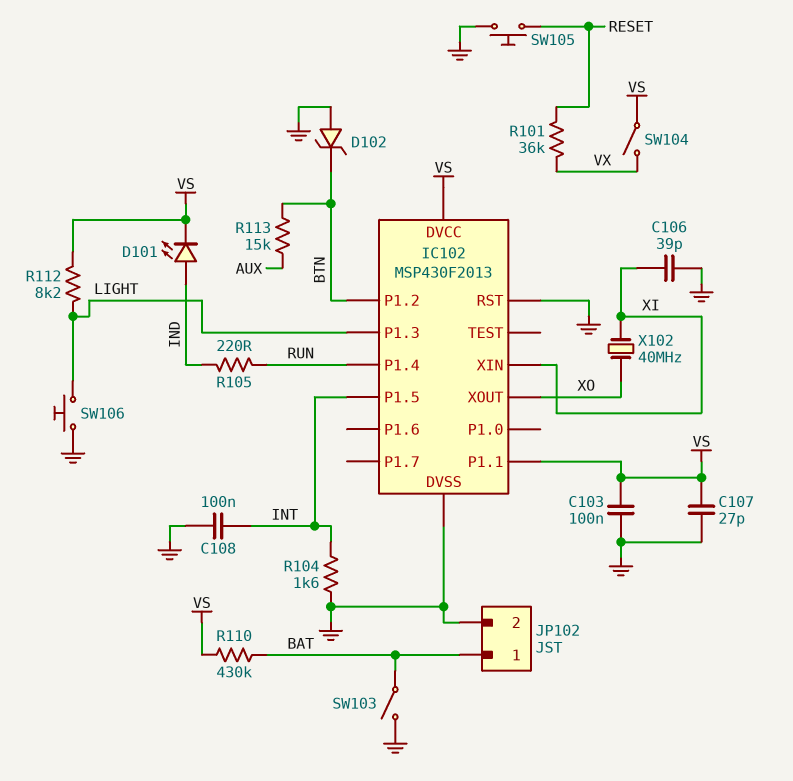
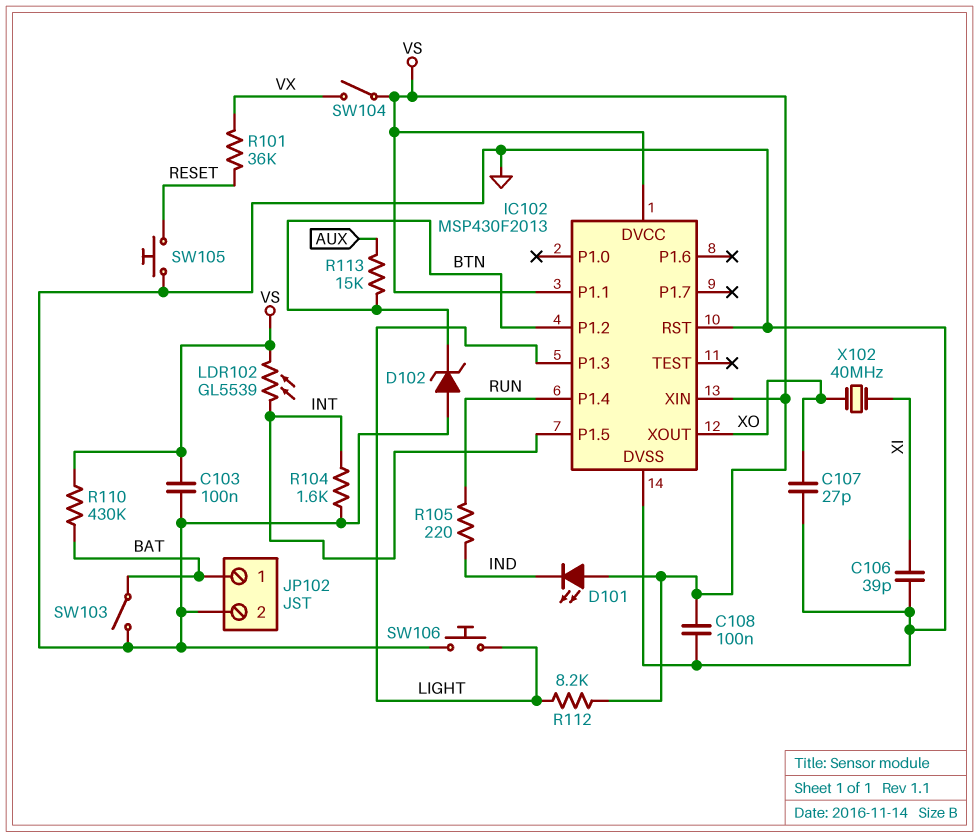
C107: 27pF (GND, VS) -> 27pF (GND, XO)
C108: 100nF (GND, INT) -> 100nF (GND, VS)
D101: LED (A IND, K VS) -> LED (A VS, K IND)
IC102 pin XIN: XI -> VS
LDR102: none -> GL5539 (INT, VS)

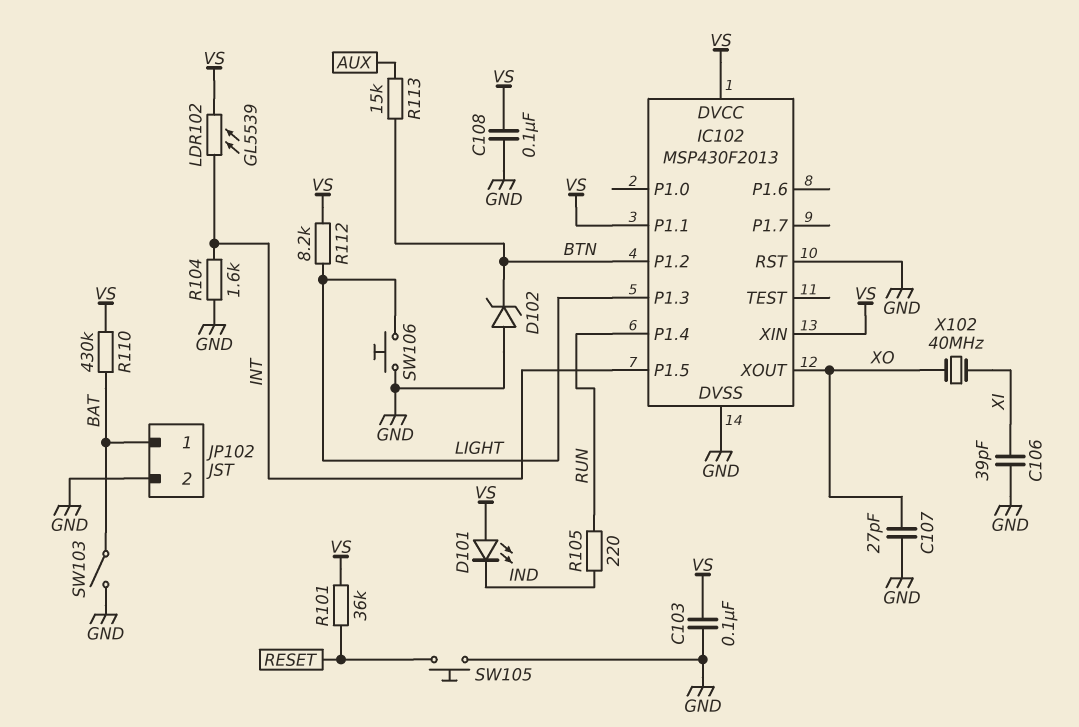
R101: 36k (RESET, VX) -> 36k (RESET, VS)
SW104: switch (VS, VX) -> none

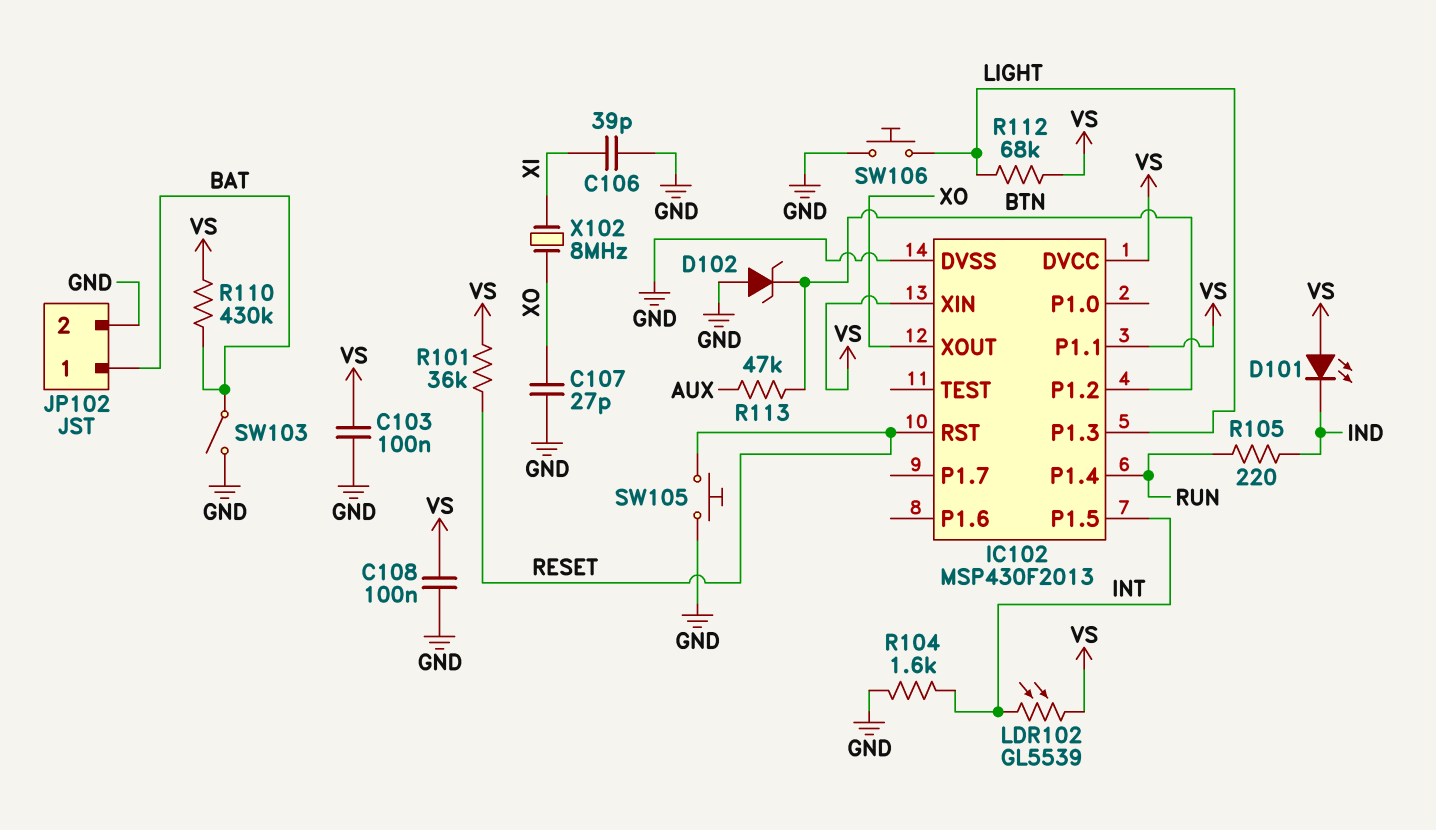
IC102 pin RST: GND -> RESET
R112: 8.2k (LIGHT, VS) -> 68k (LIGHT, VS)
R113: 15k (AUX, BTN) -> 47k (AUX, BTN)
X102: 40MHz (XI, XO) -> 8MHz (XI, XO)

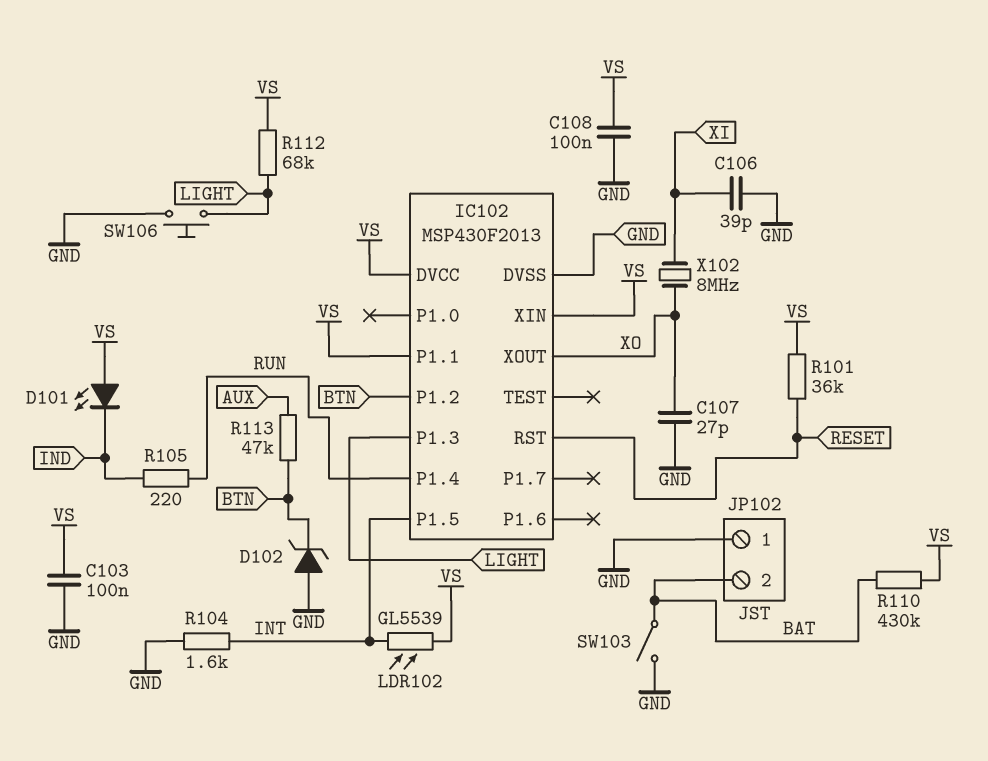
JP102 pin 1: BAT -> GND
JP102 pin 2: GND -> BAT
SW105: button (GND, RESET) -> none

